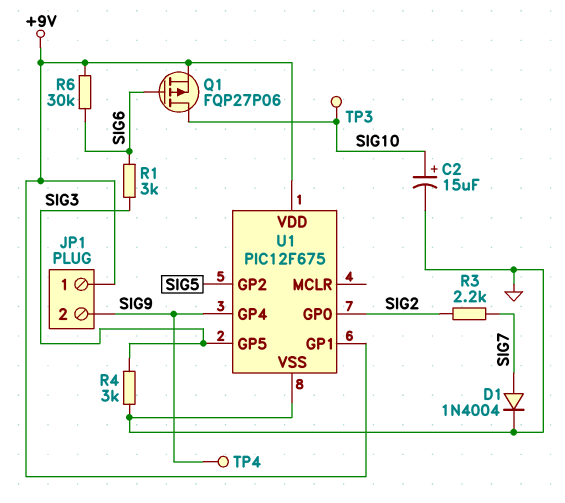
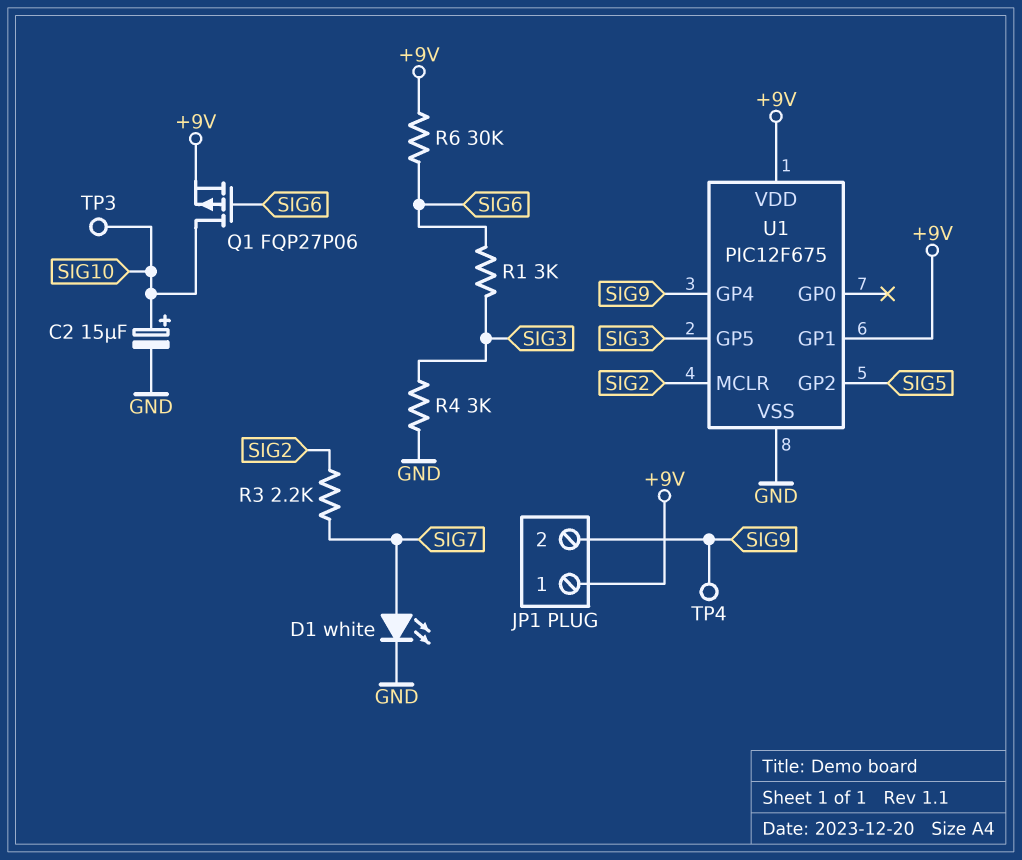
D1: diode 1N4004 (A SIG7, K GND) -> LED white (A SIG7, K GND)
U1 pin GP0: SIG2 -> none
U1 pin MCLR: none -> SIG2

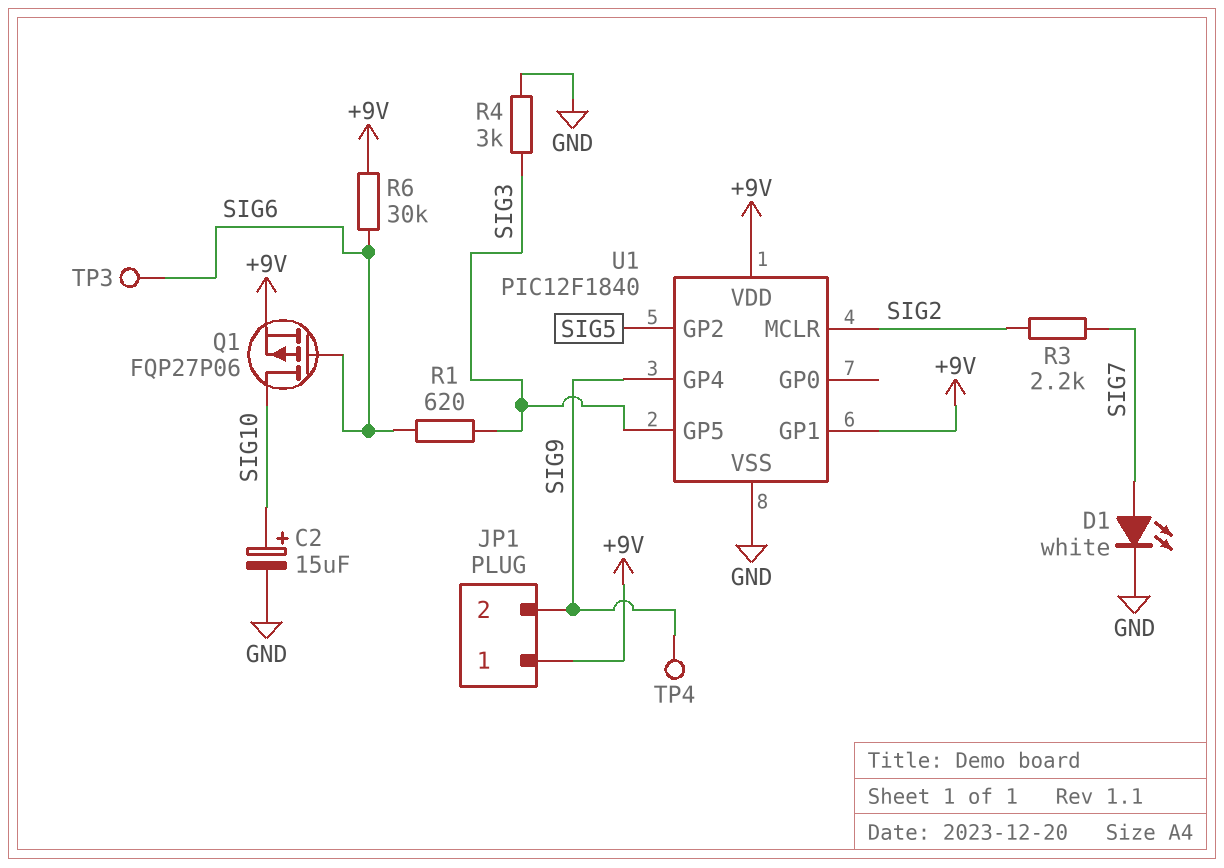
R1: 3k (SIG3, SIG6) -> 620 (SIG3, SIG6)
TP3: test point (SIG10) -> test point (SIG6)
U1: PIC12F675 -> PIC12F1840

